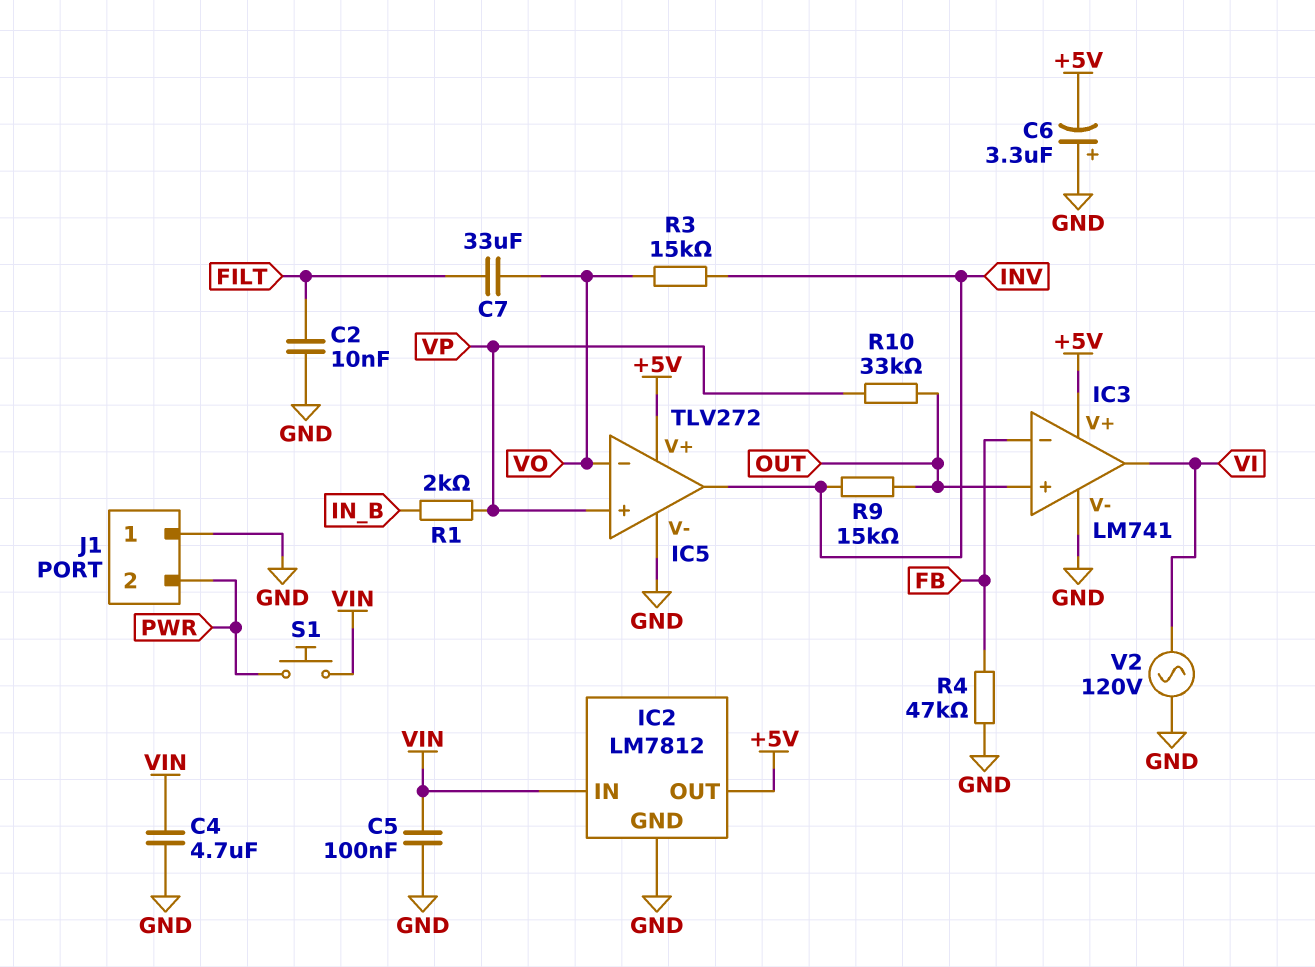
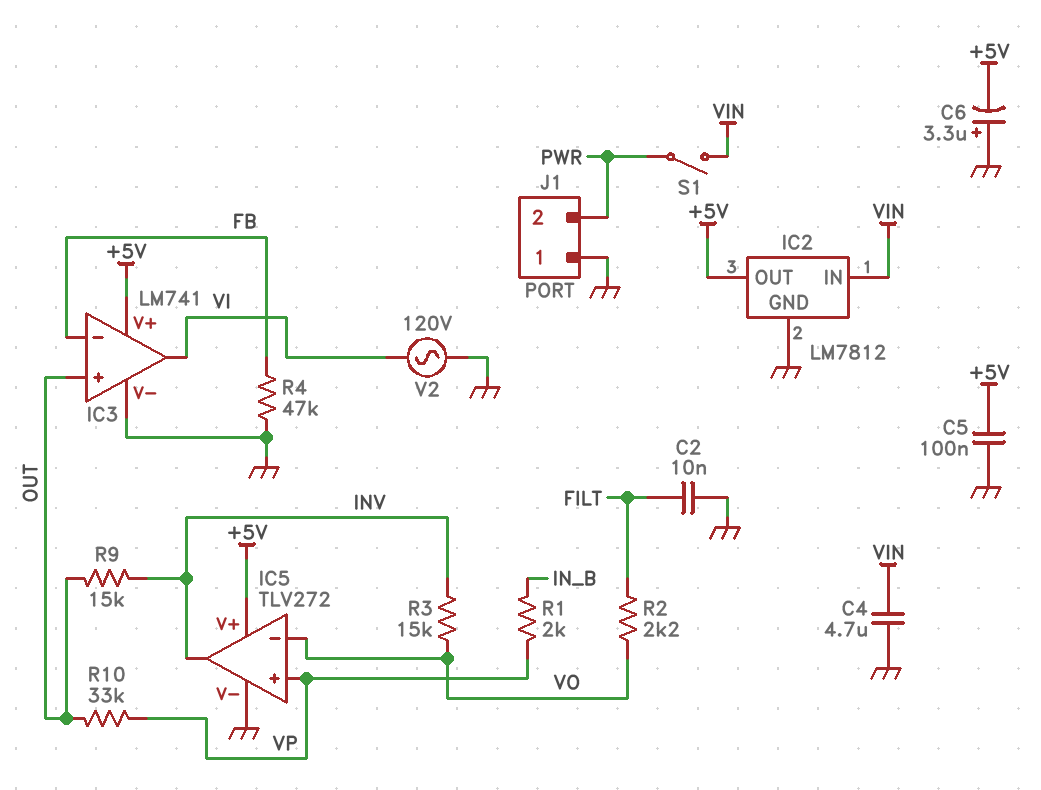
C5: 100nF (GND, VIN) -> 100nF (+5V, GND)
C7: 33uF (FILT, VO) -> none
R2: none -> 2.2k (FILT, VO)
S1: button (PWR, VIN) -> switch (PWR, VIN)

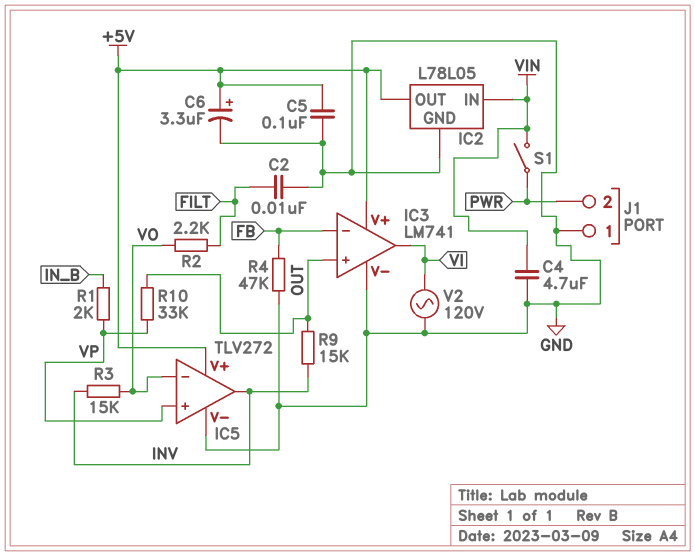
C6: 3.3uF (plus GND, minus +5V) -> 3.3uF (plus +5V, minus GND)
IC2: LM7812 -> L78L05

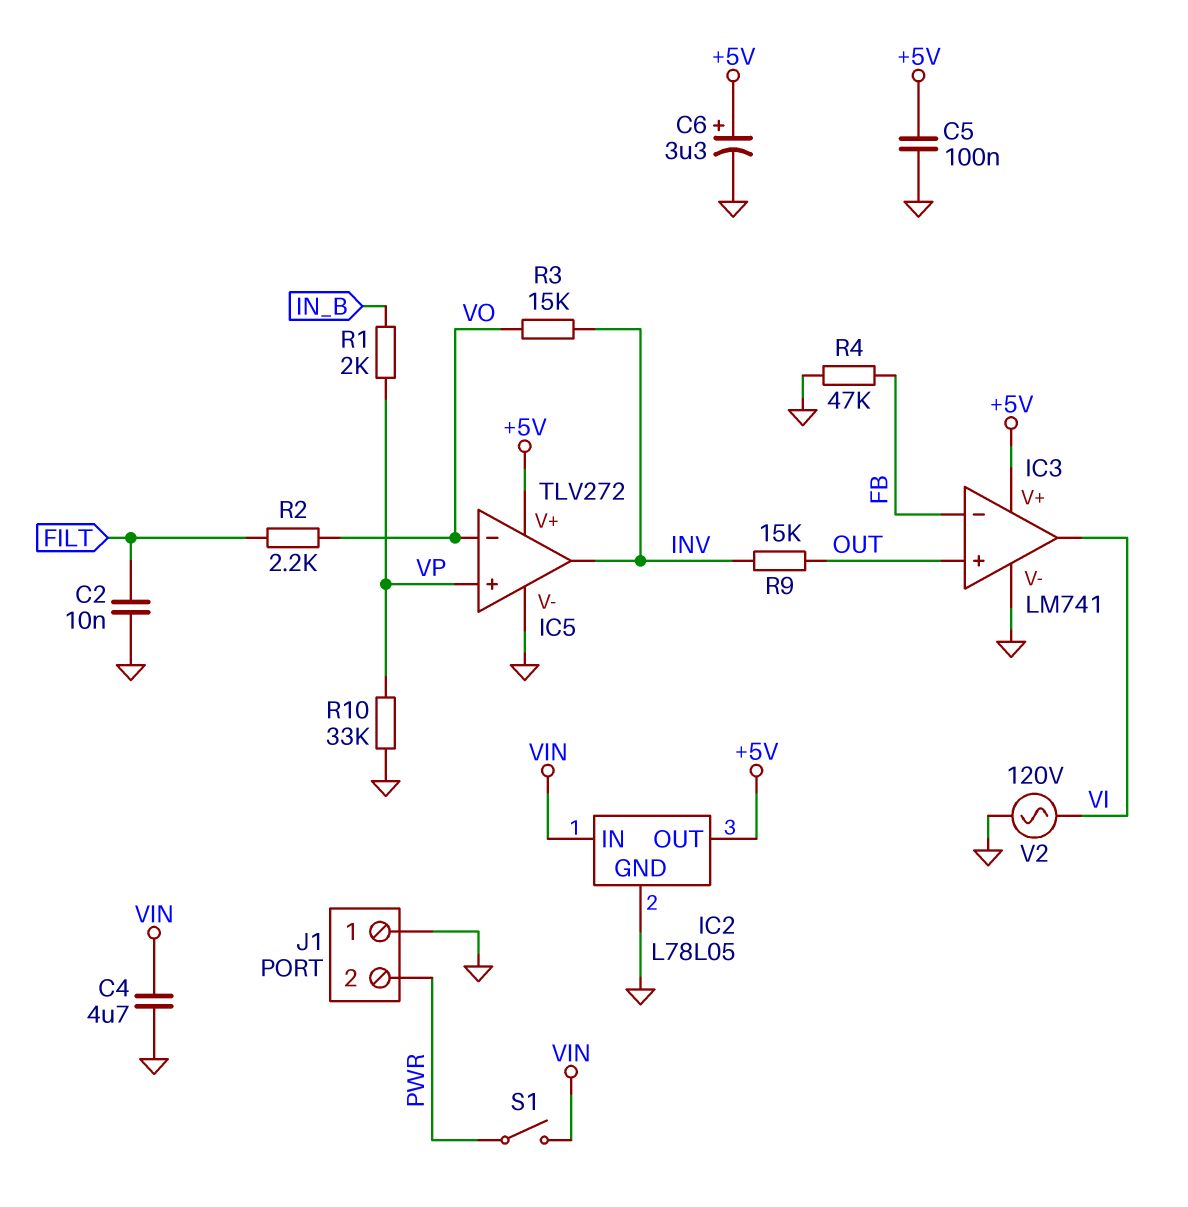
R10: 33k (OUT, VP) -> 33k (GND, VP)

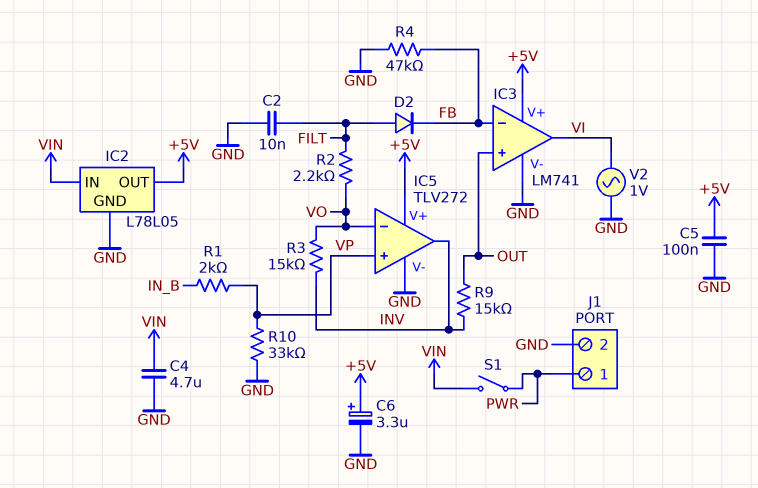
D2: none -> diode (A FILT, K FB)
J1 pin 1: GND -> PWR
J1 pin 2: PWR -> GND
V2: AC 120V (GND, VI) -> AC 1V (GND, VI)

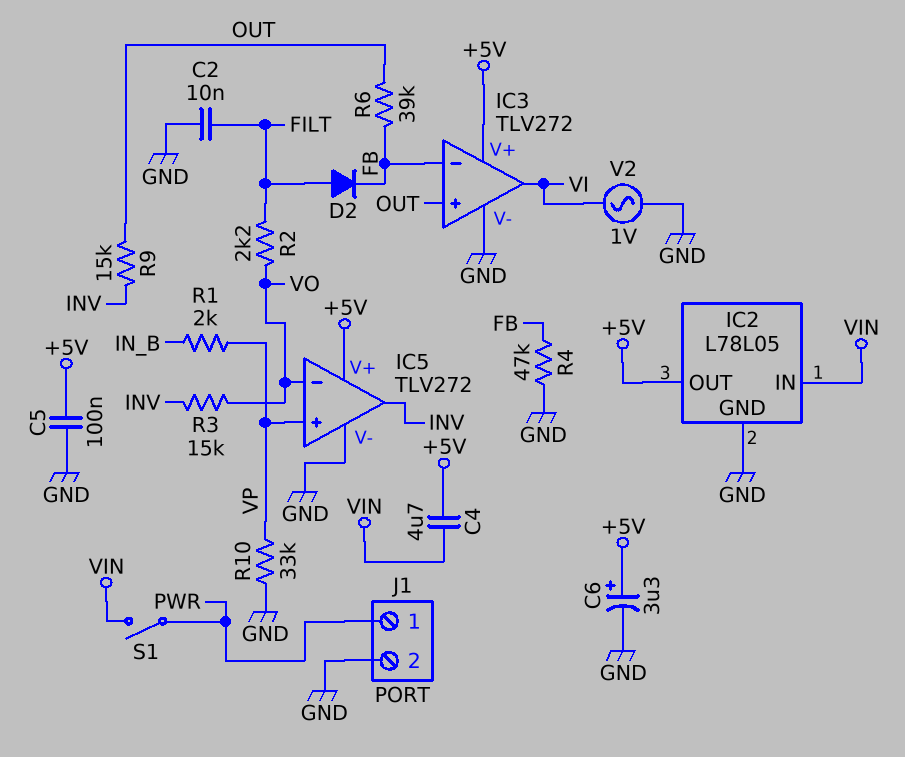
C4: 4.7uF (GND, VIN) -> 4.7uF (+5V, VIN)
IC3: LM741 -> TLV272
R6: none -> 39k (FB, OUT)

